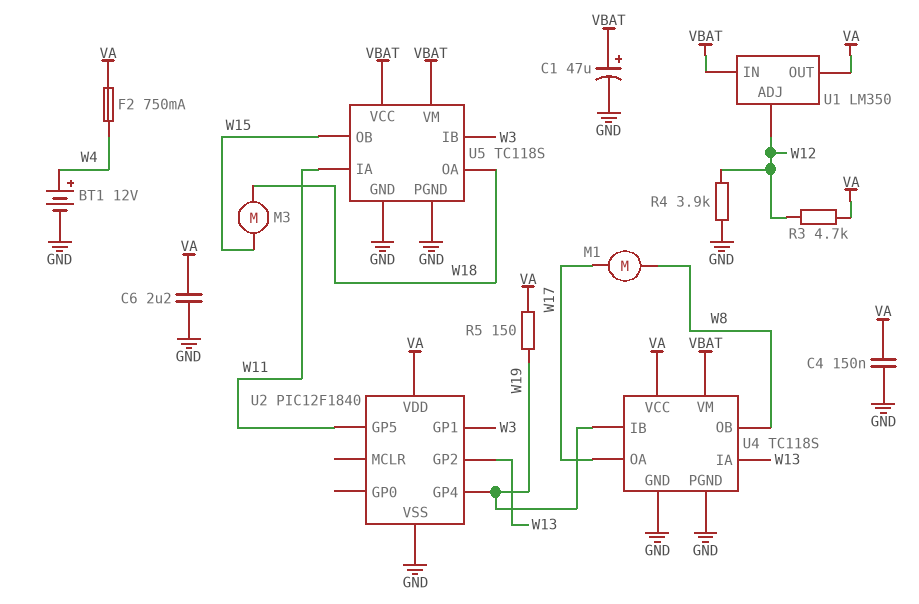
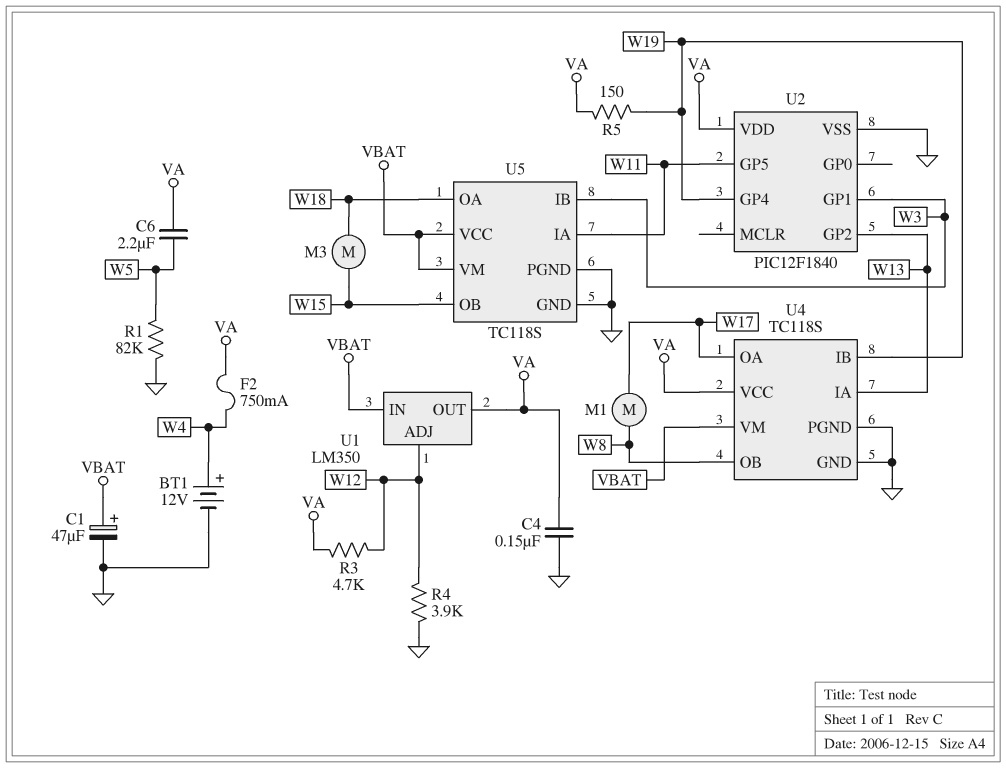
C6: 2.2uF (GND, VA) -> 2.2uF (VA, W5)
R1: none -> 82k (GND, W5)

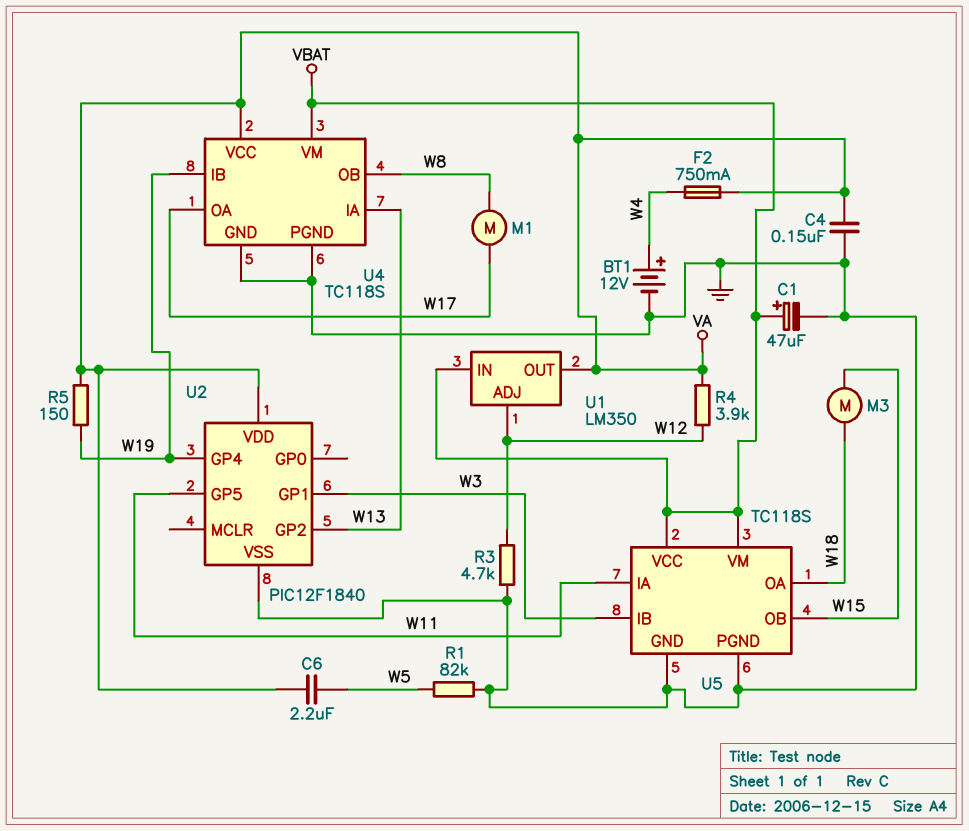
R3: 4.7k (VA, W12) -> 4.7k (GND, W12)
R4: 3.9k (GND, W12) -> 3.9k (VA, W12)

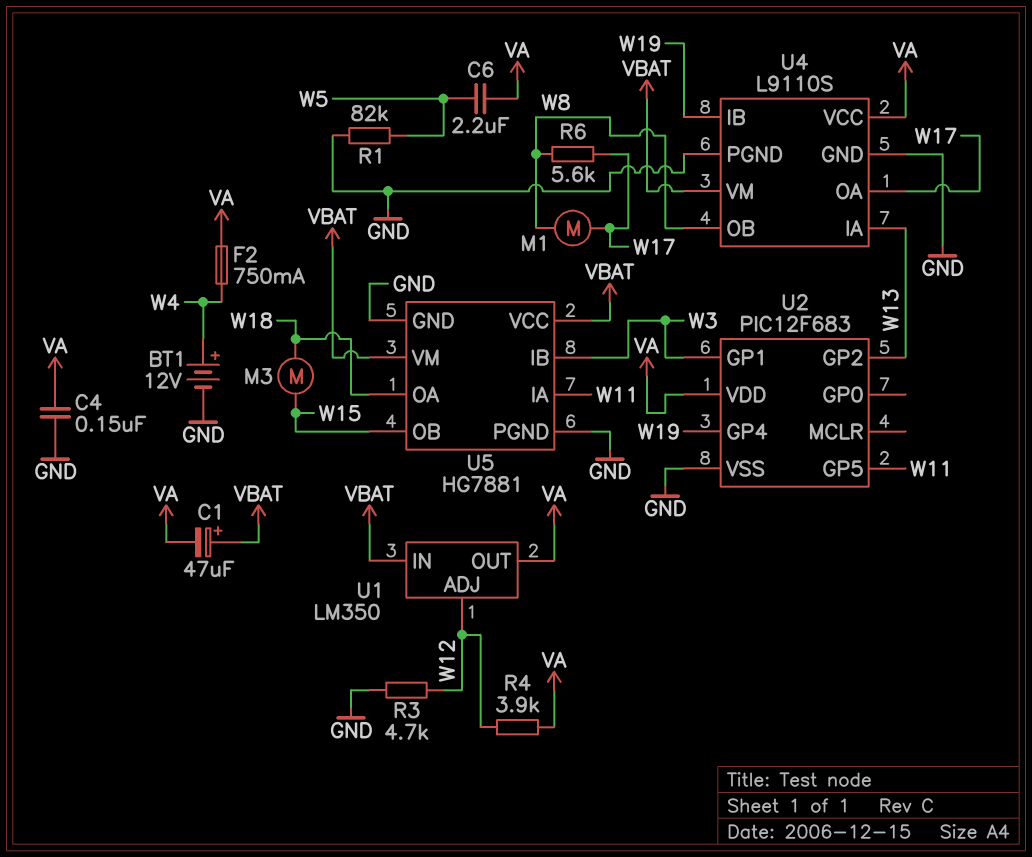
C1: 47uF (plus VBAT, minus GND) -> 47uF (plus VBAT, minus VA)
R5: 150 (VA, W19) -> none
R6: none -> 5.6k (W8, W17)
U2: PIC12F1840 -> PIC12F683
U4: TC118S -> L9110S
U5: TC118S -> HG7881

